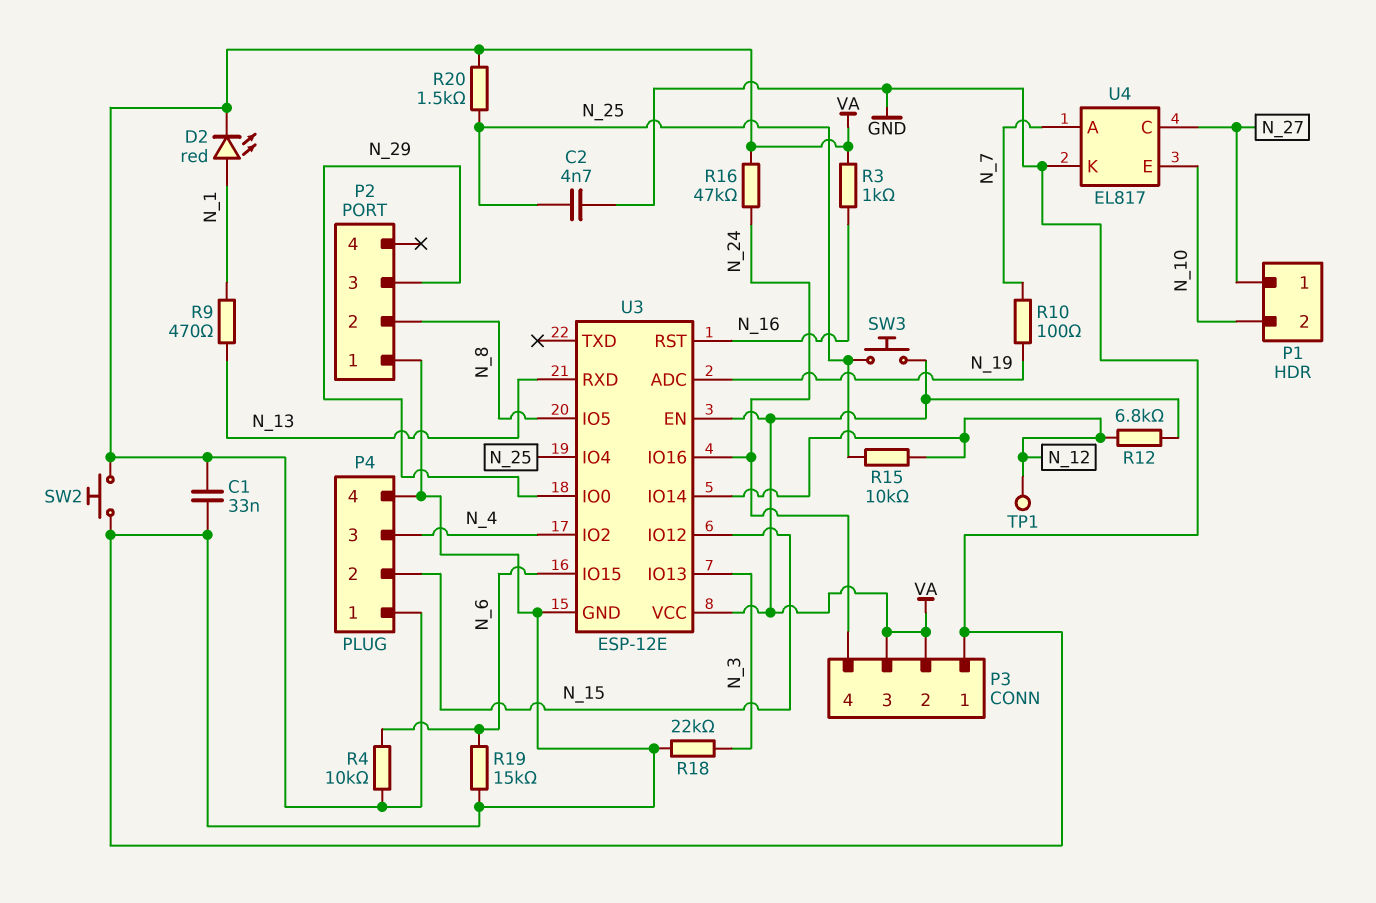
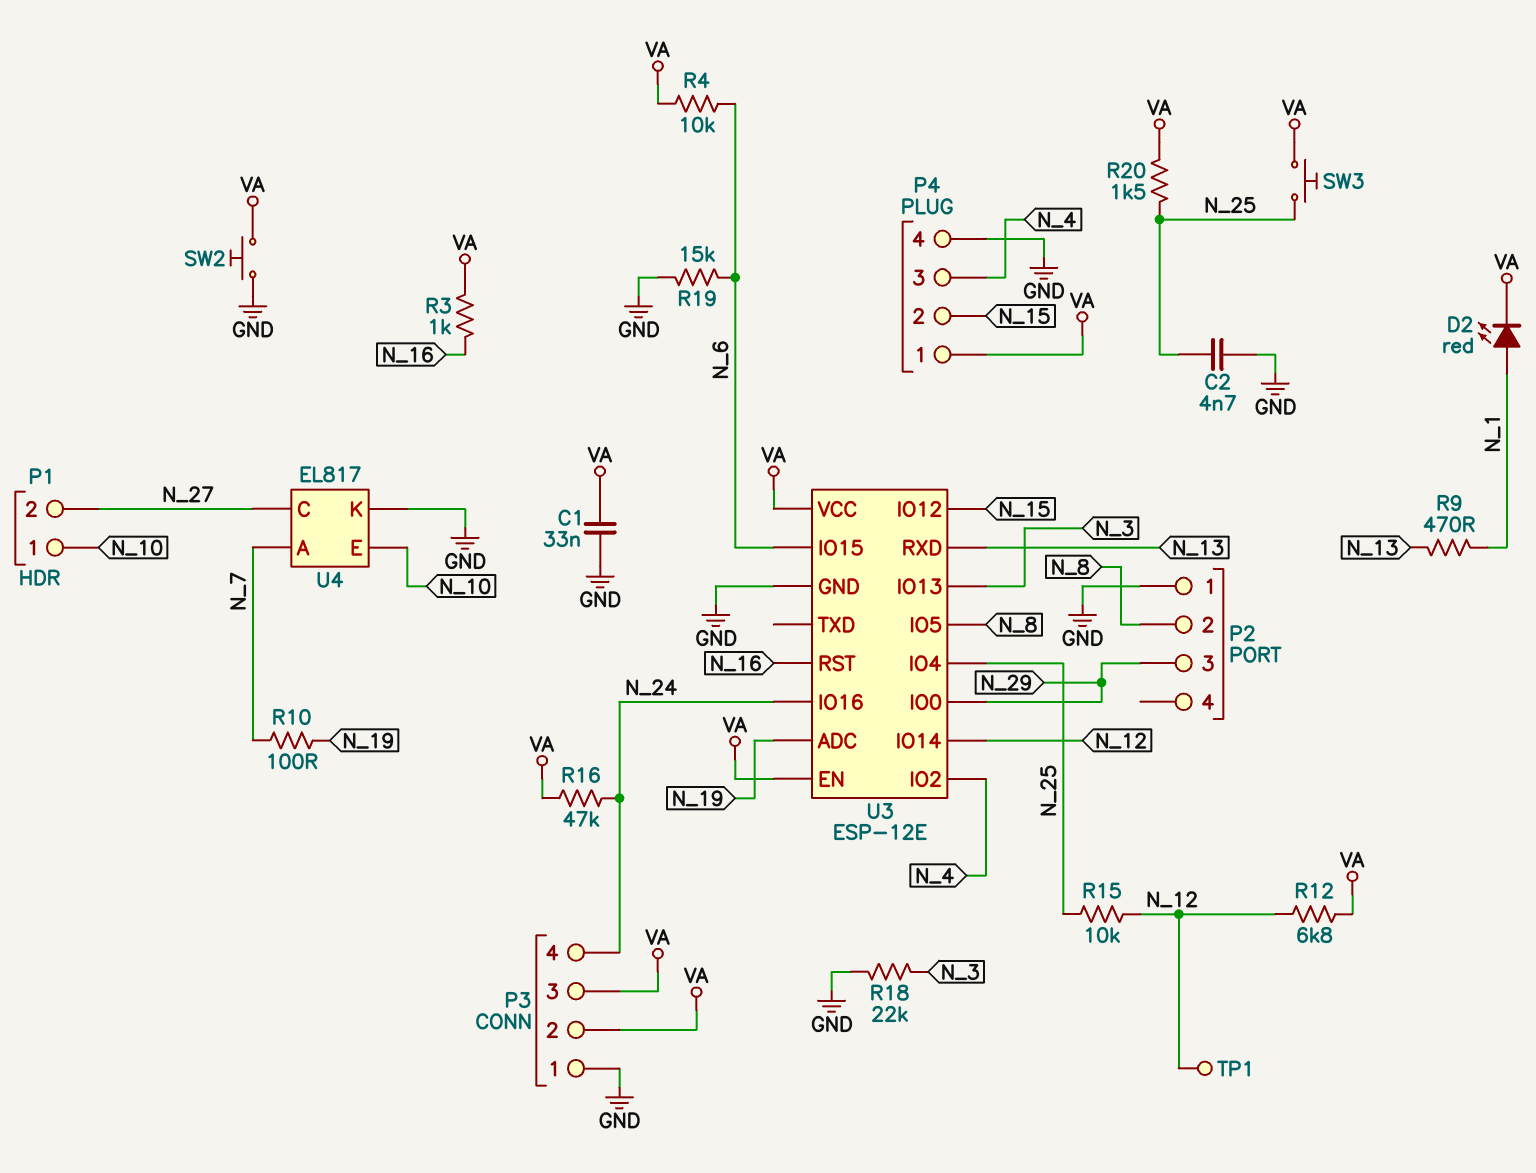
P1 pin 1: N_27 -> N_10
P1 pin 2: N_10 -> N_27

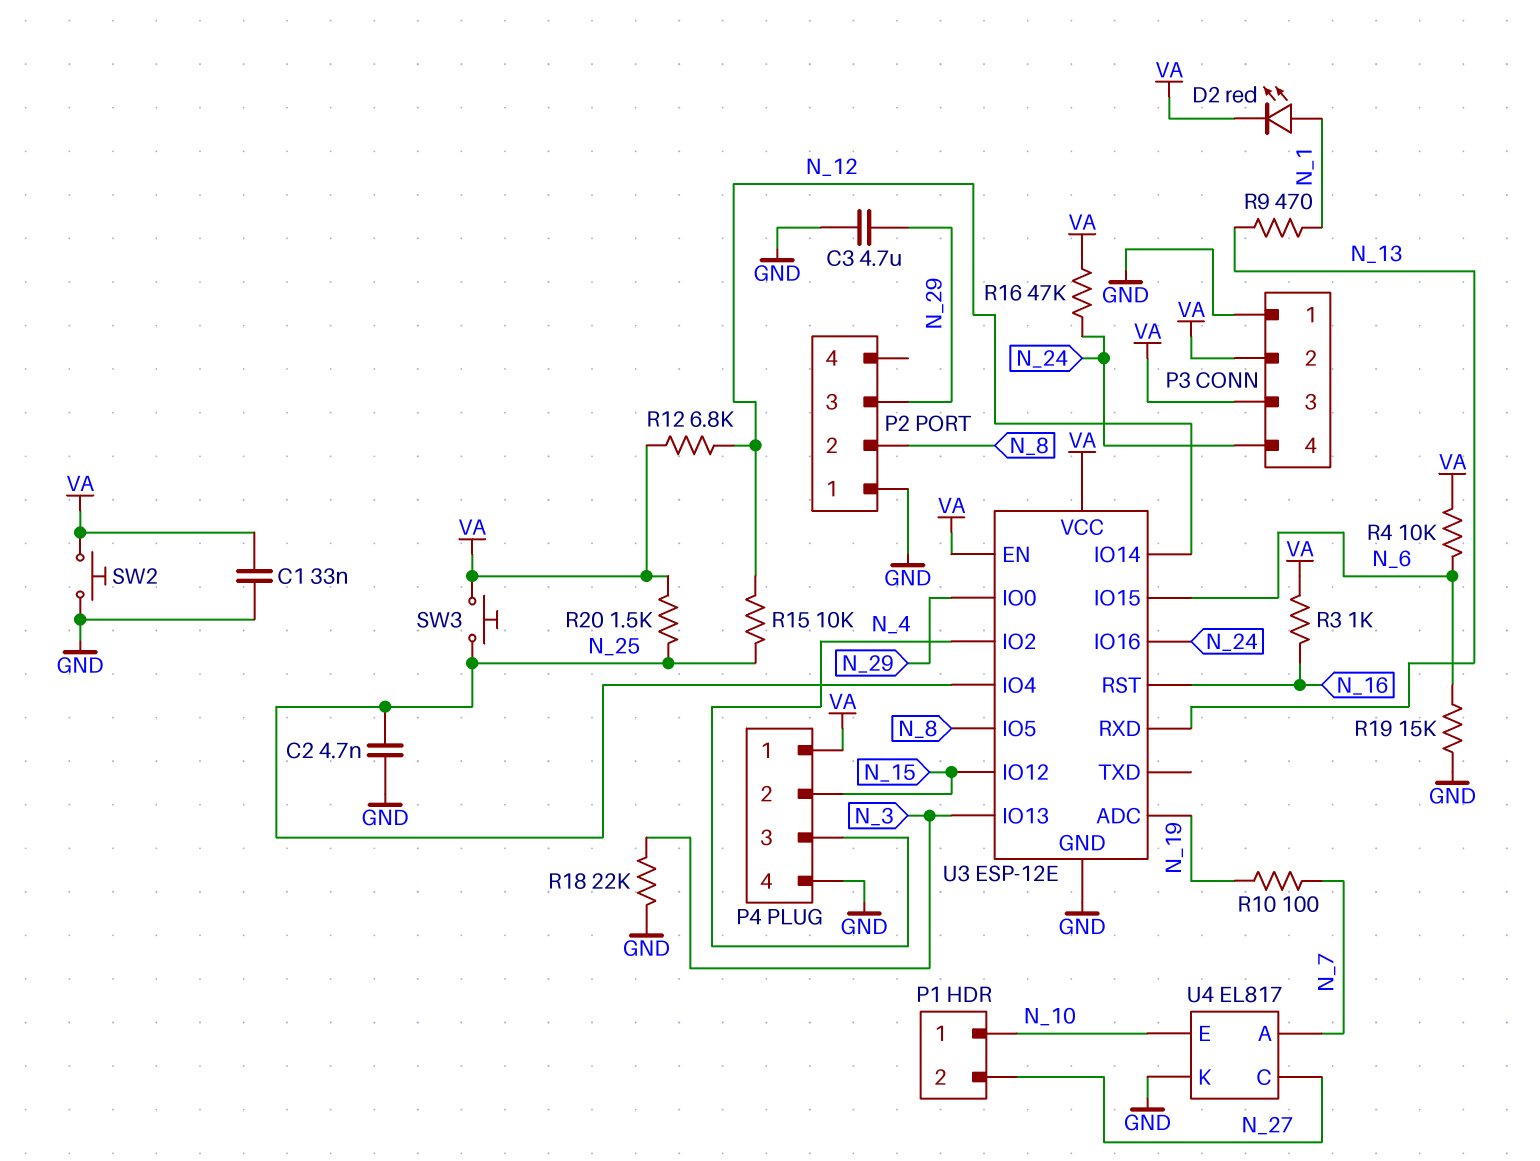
C3: none -> 4.7uF (GND, N_29)
TP1: test point (N_12) -> none

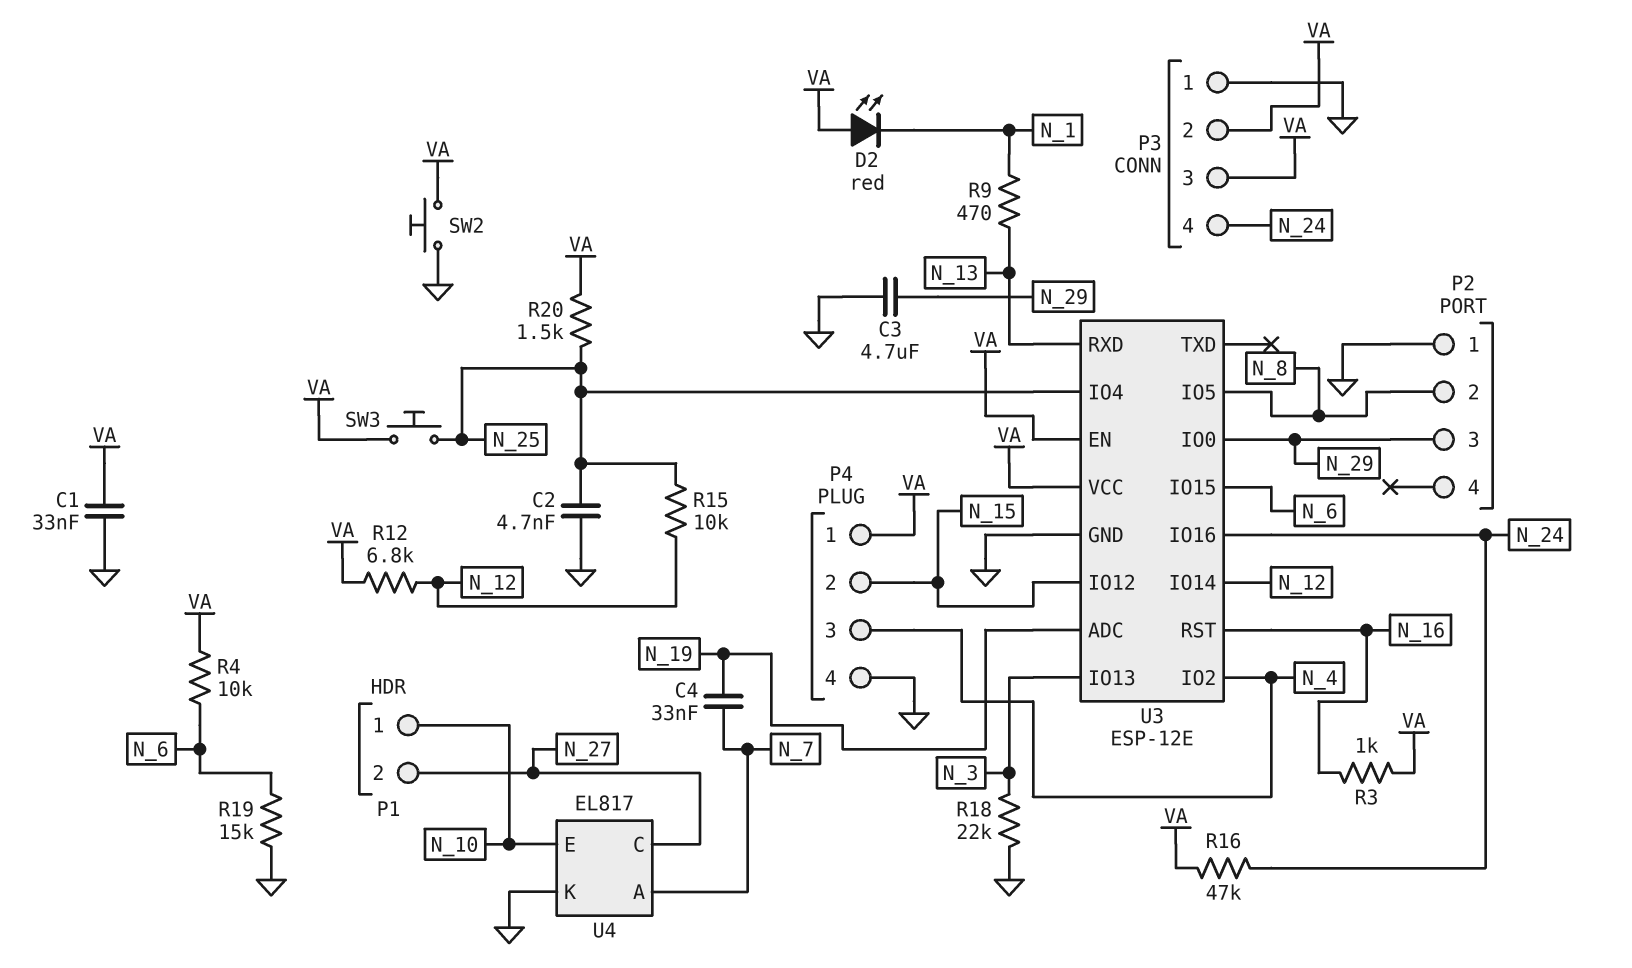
C4: none -> 33nF (N_7, N_19)
D2: LED red (A N_1, K VA) -> LED red (A VA, K N_1)
R10: 100 (N_7, N_19) -> none

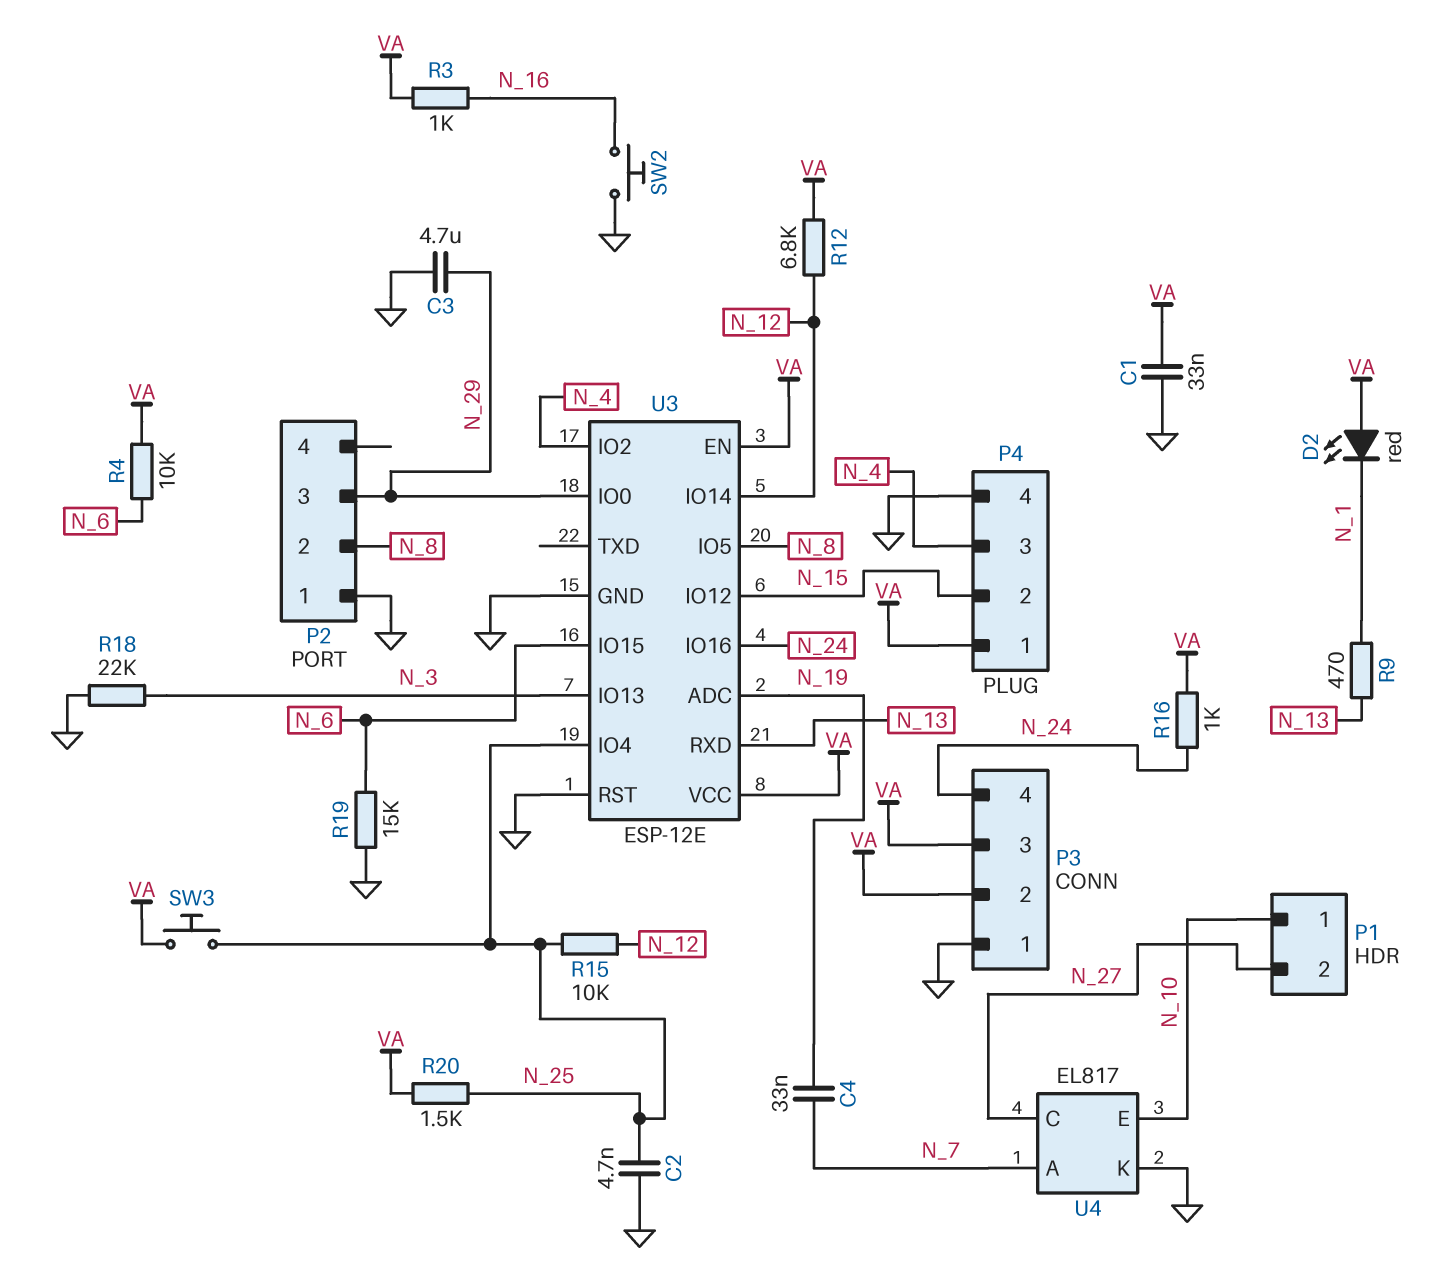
R16: 47k (N_24, VA) -> 1k (N_24, VA)
SW2: button (GND, VA) -> button (GND, N_16)
U3 pin RST: N_16 -> GND

